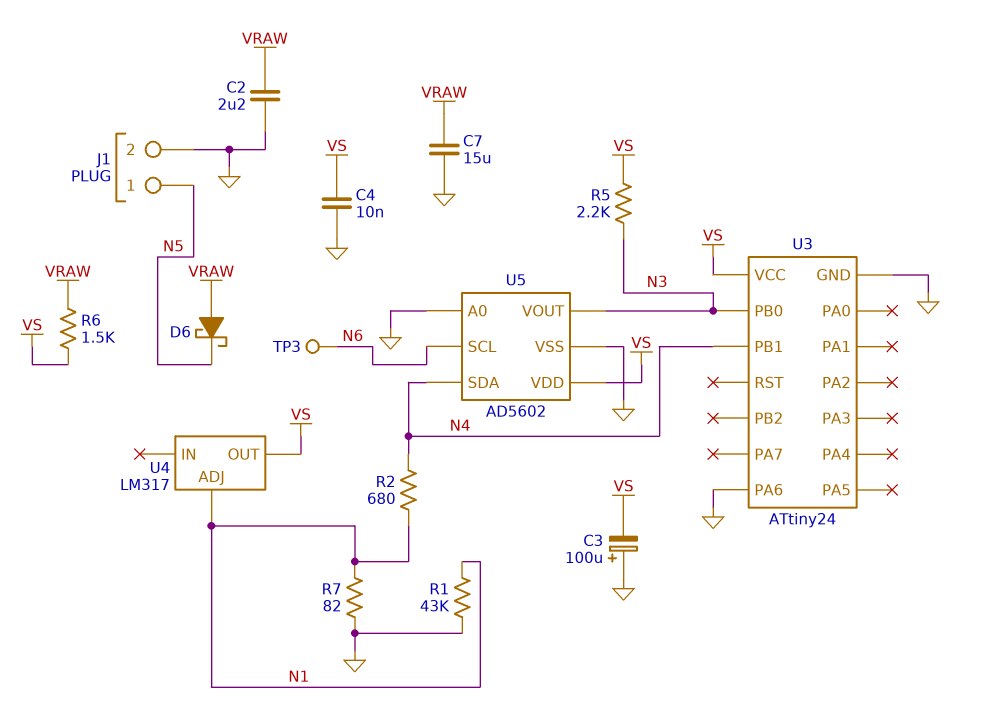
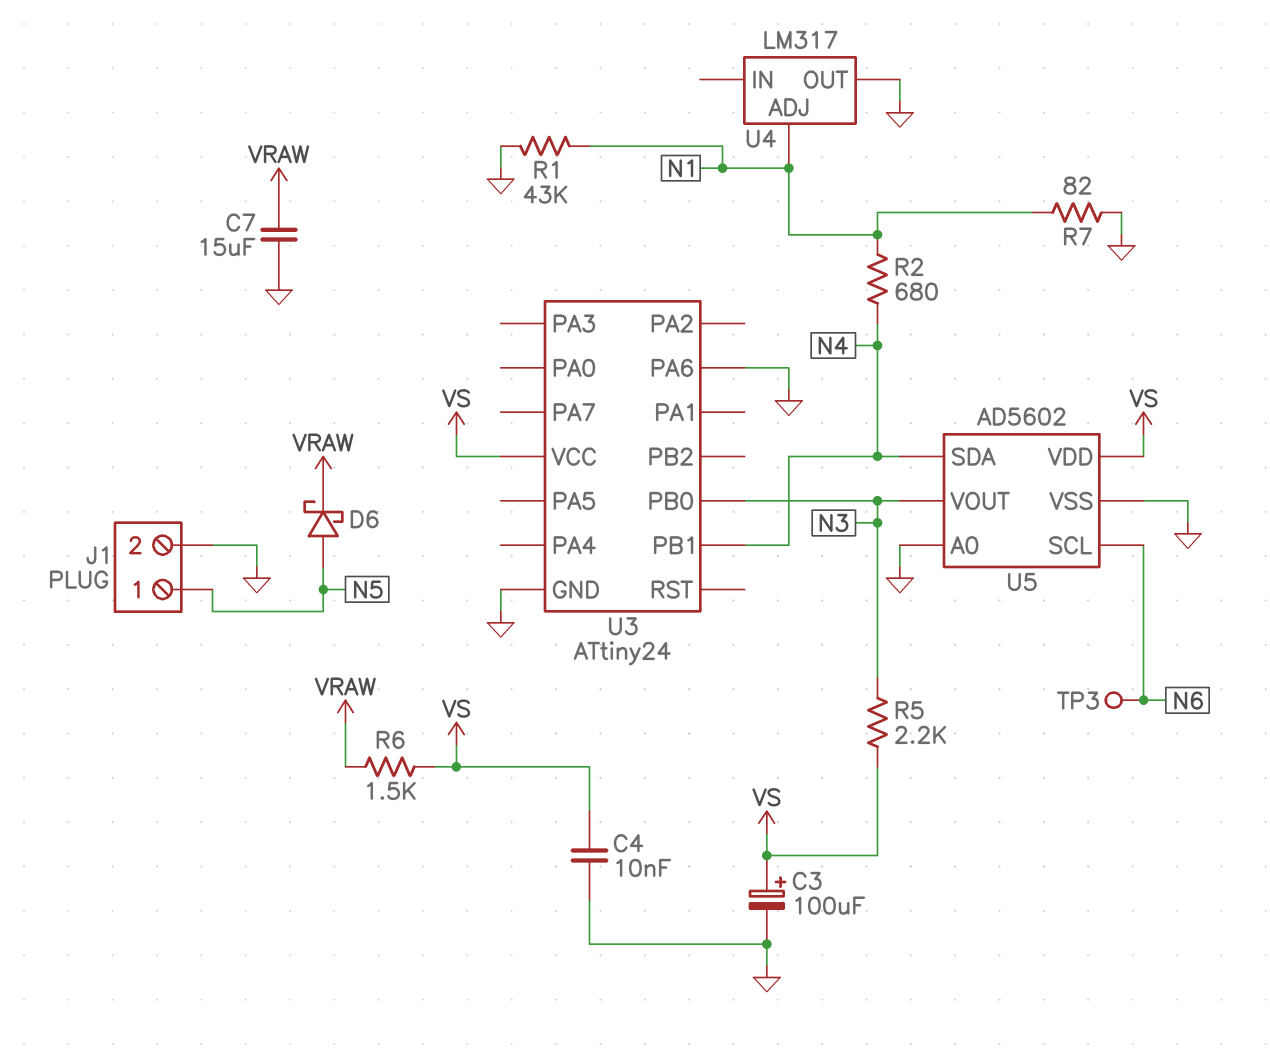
C2: 2.2uF (GND, VRAW) -> none
C3: 100uF (plus GND, minus VS) -> 100uF (plus VS, minus GND)
D6: schottky (A VRAW, K N5) -> schottky (A N5, K VRAW)
U4 pin OUT: VS -> GND

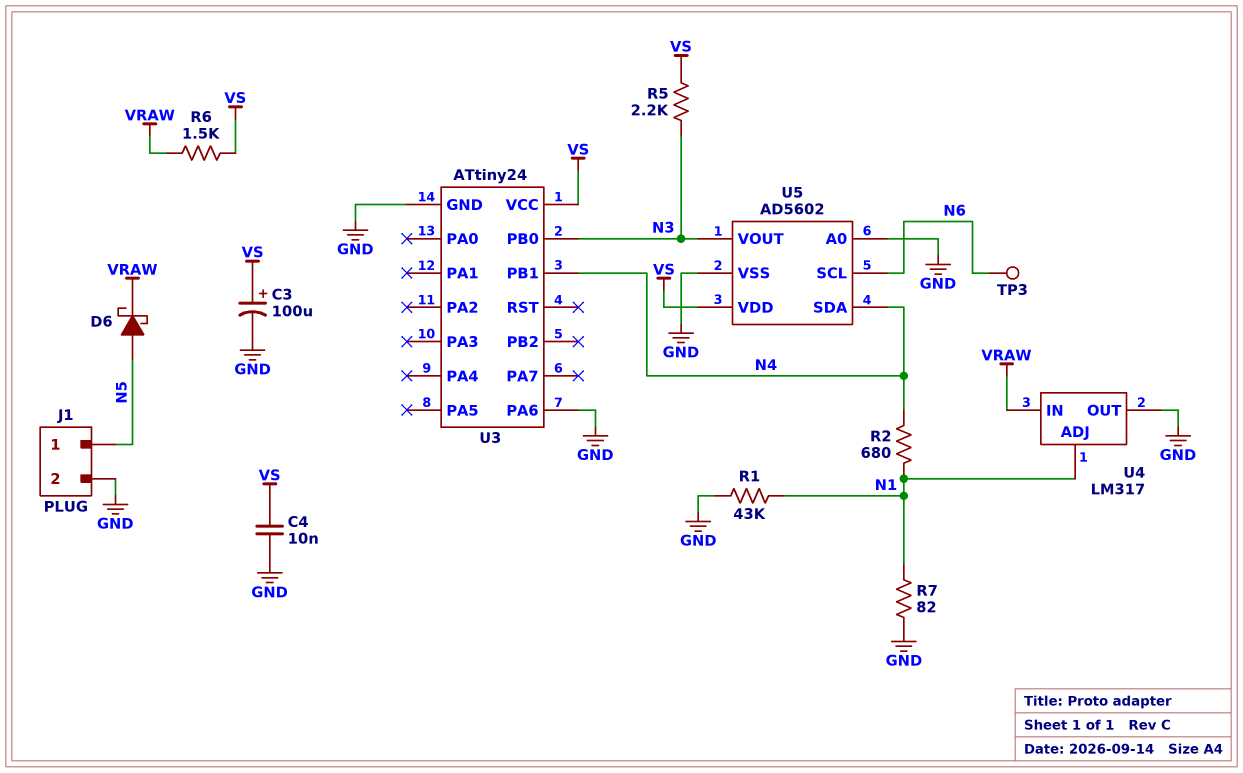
C7: 15uF (GND, VRAW) -> none
U4 pin IN: none -> VRAW

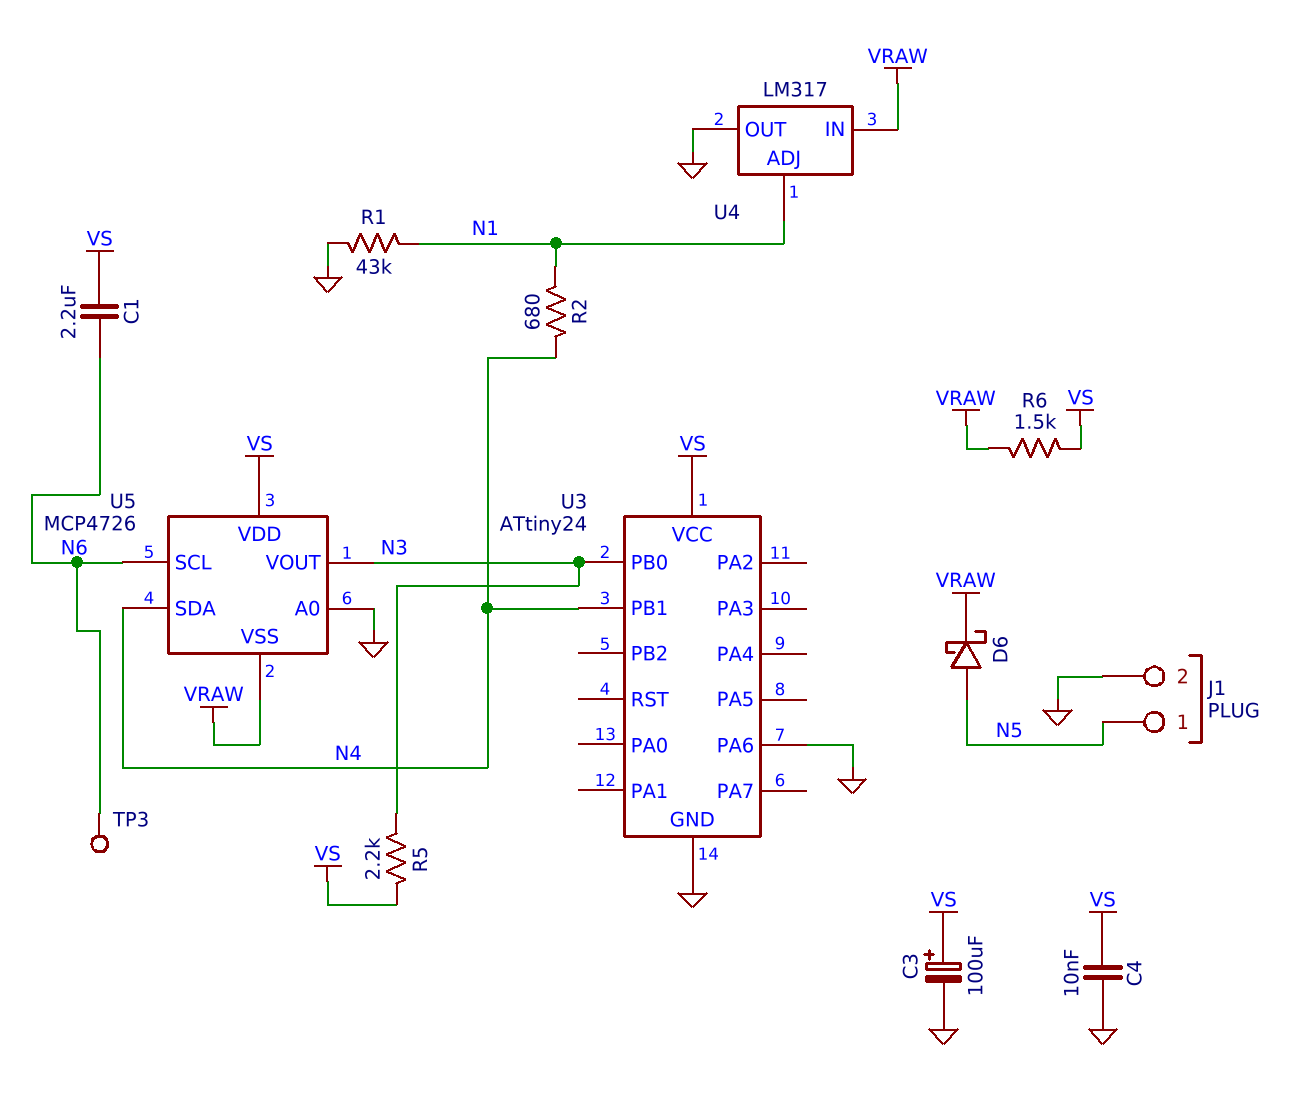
C1: none -> 2.2uF (N6, VS)
R7: 82 (GND, N1) -> none
U5: AD5602 -> MCP4726
U5 pin VSS: GND -> VRAW

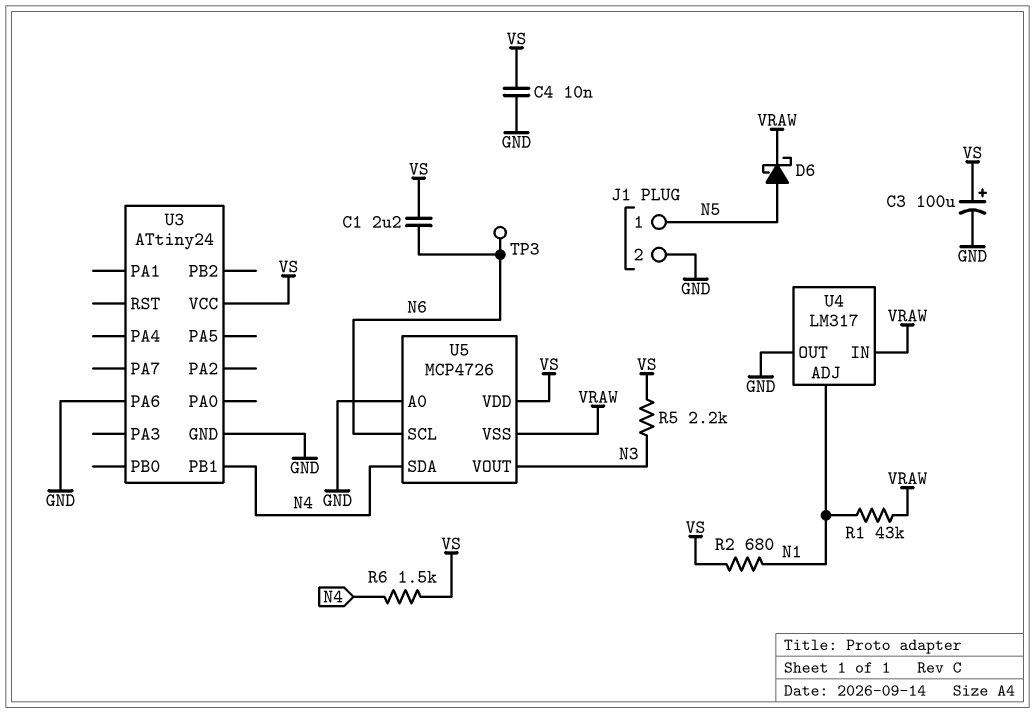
R1: 43k (GND, N1) -> 43k (N1, VRAW)
R2: 680 (N1, N4) -> 680 (N1, VS)
R6: 1.5k (VRAW, VS) -> 1.5k (N4, VS)
U3 pin PB0: N3 -> none

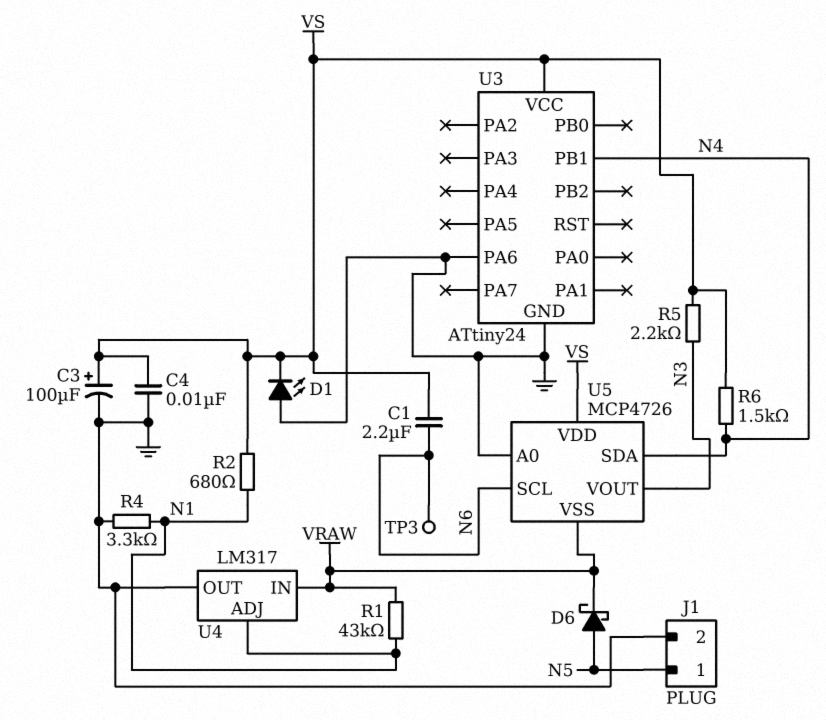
D1: none -> LED (A GND, K VS)
R4: none -> 3.3k (GND, N1)

